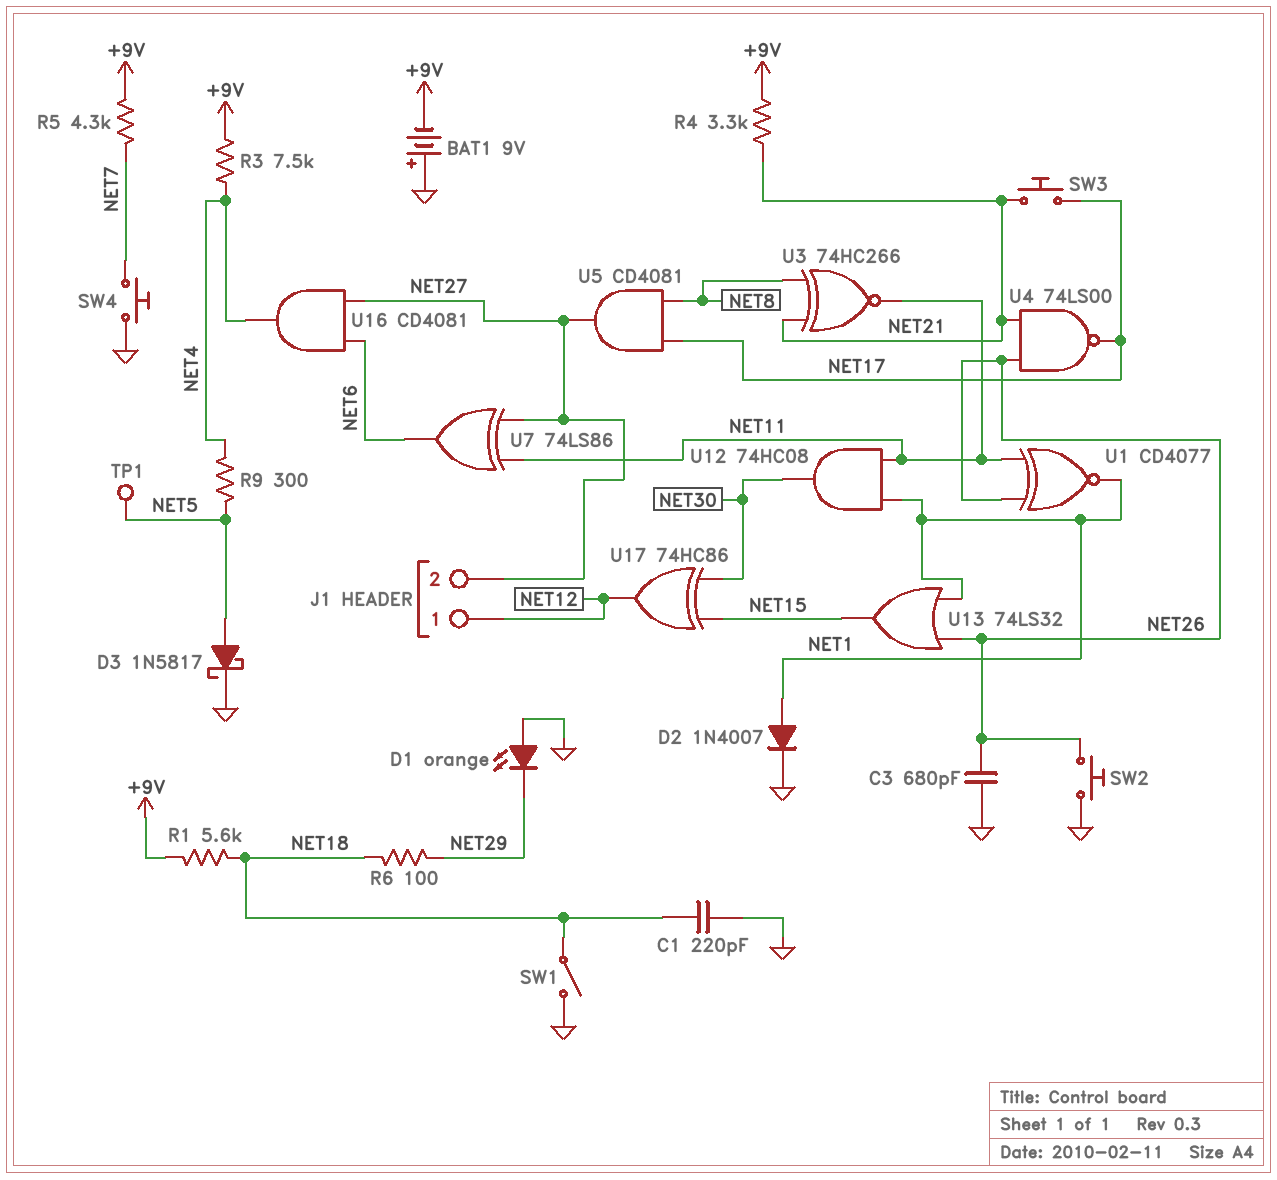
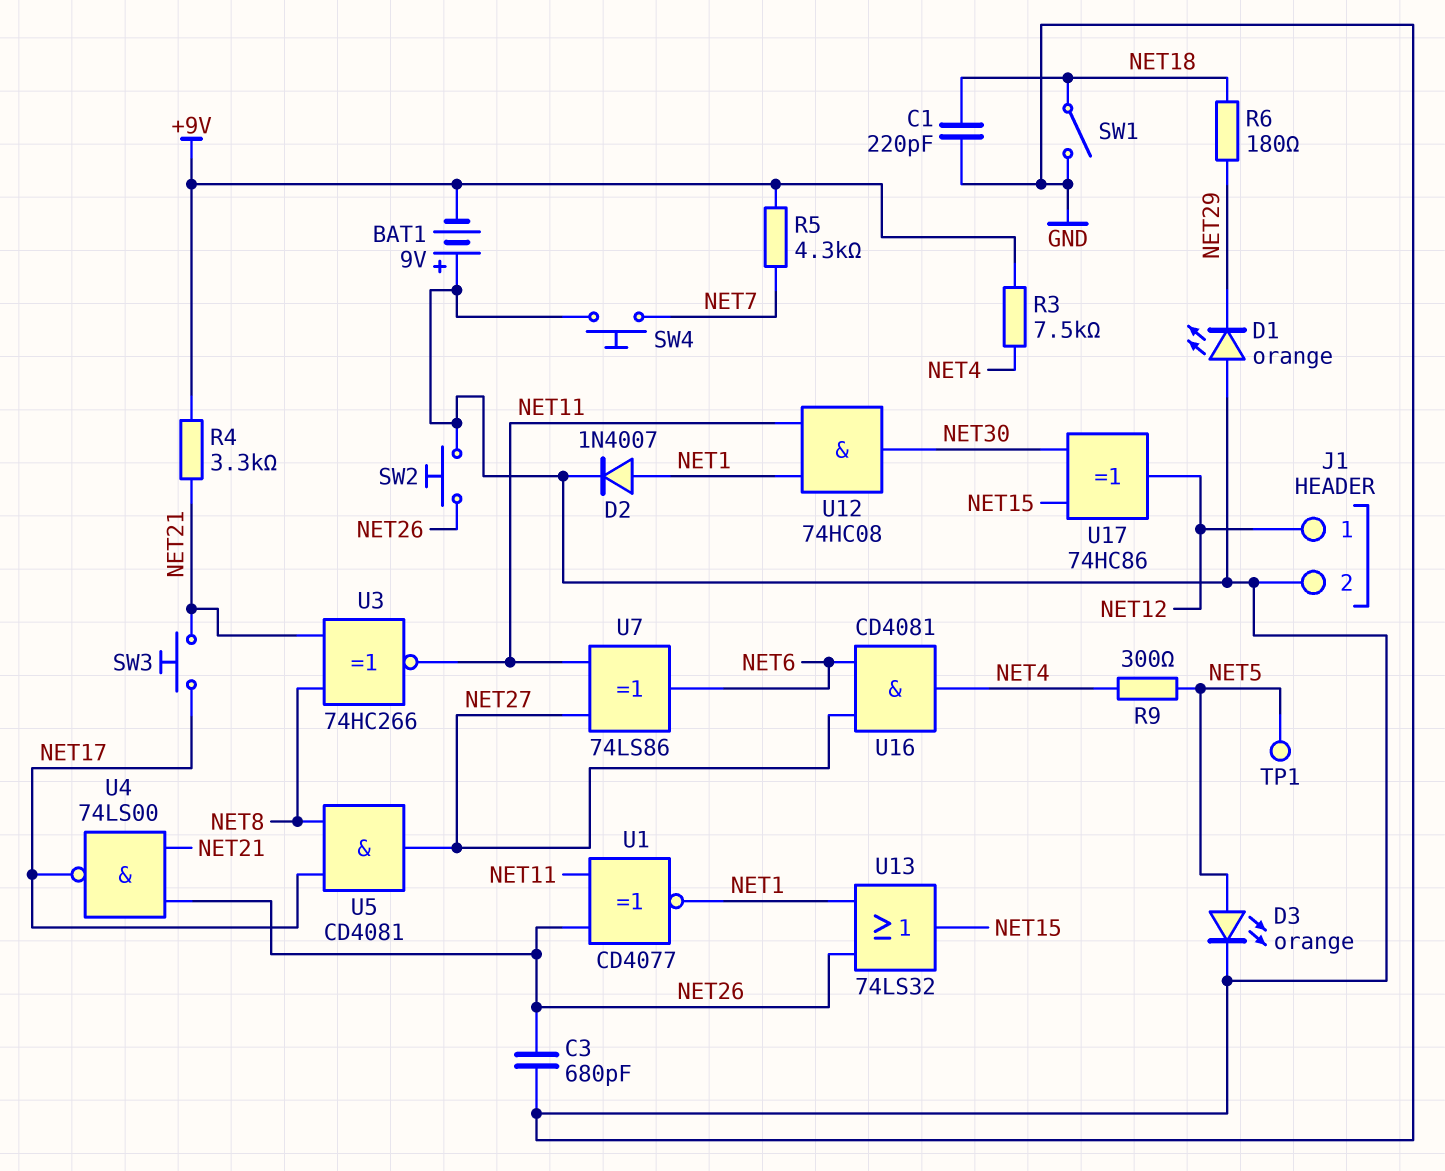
D3: schottky 1N5817 (A NET5, K GND) -> LED orange (A NET5, K GND)
J1 pin 2: NET27 -> GND
R1: 5.6k (+9V, NET18) -> none
R6: 100 (NET18, NET29) -> 180 (NET18, NET29)

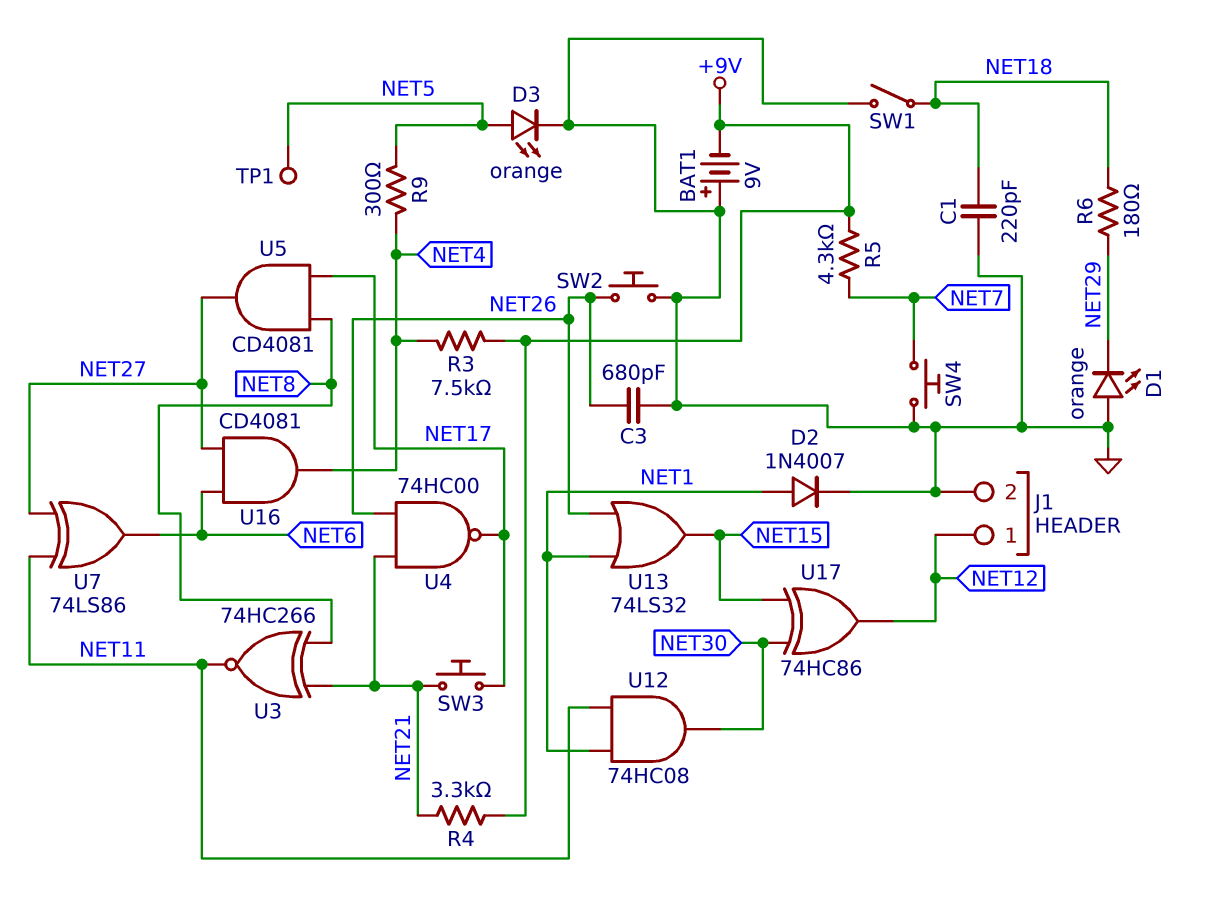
U1: XNOR CD4077 (in NET11, in NET26, out NET1) -> none
U4: NAND 74LS00 (in NET21, in NET26, out NET17) -> NAND 74HC00 (in NET21, in NET26, out NET17)

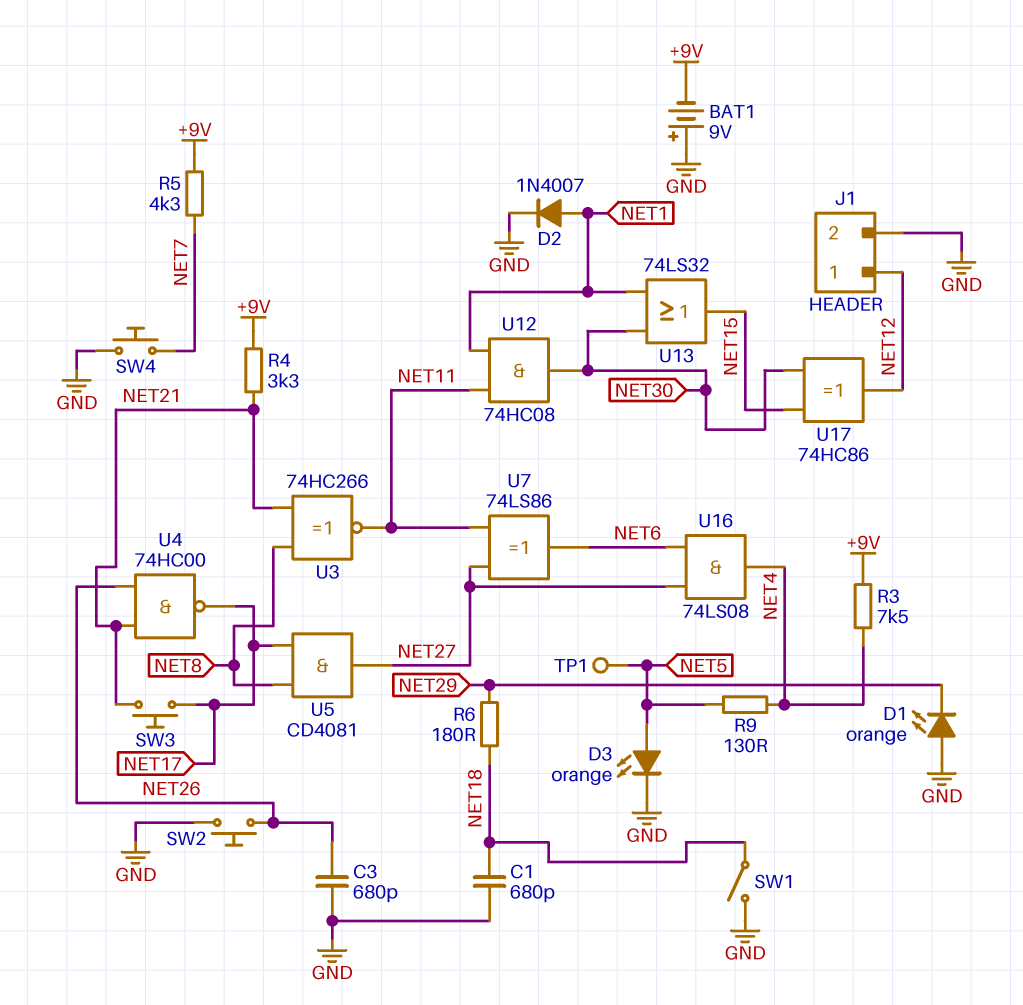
C1: 220pF (GND, NET18) -> 680pF (GND, NET18)
R9: 300 (NET4, NET5) -> 130 (NET4, NET5)
U13: OR 74LS32 (in NET1, in NET26, out NET15) -> OR 74LS32 (in NET1, in NET30, out NET15)
U16: AND CD4081 (in NET6, in NET27, out NET4) -> AND 74LS08 (in NET6, in NET27, out NET4)

